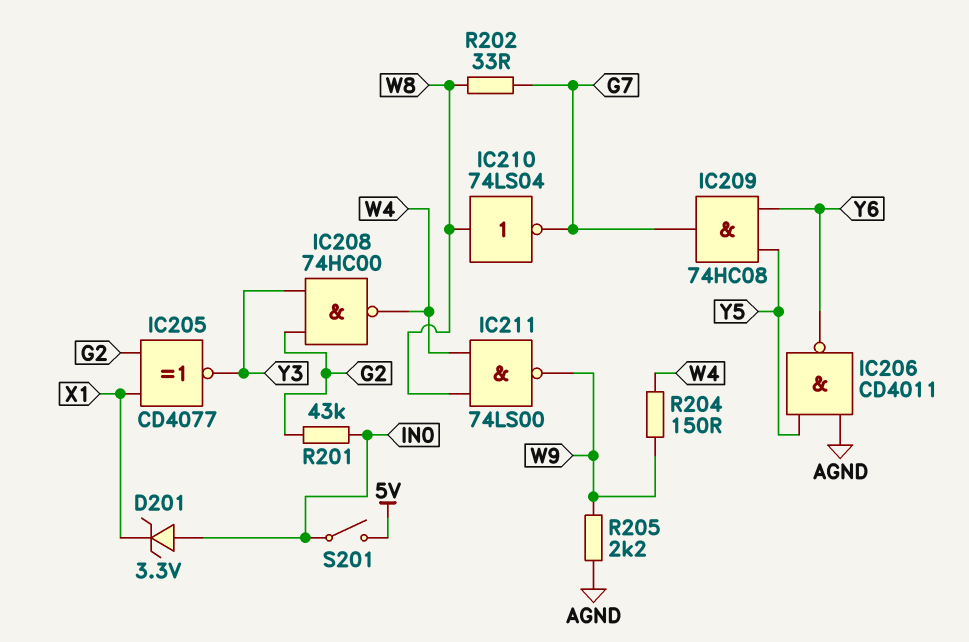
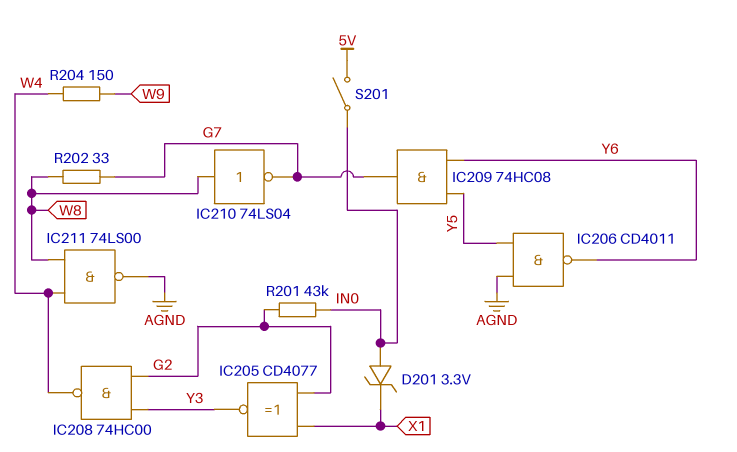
IC211: NAND 74LS00 (in W4, in W8, out W9) -> NAND 74LS00 (in W4, in W8, out AGND)
R205: 2.2k (AGND, W9) -> none

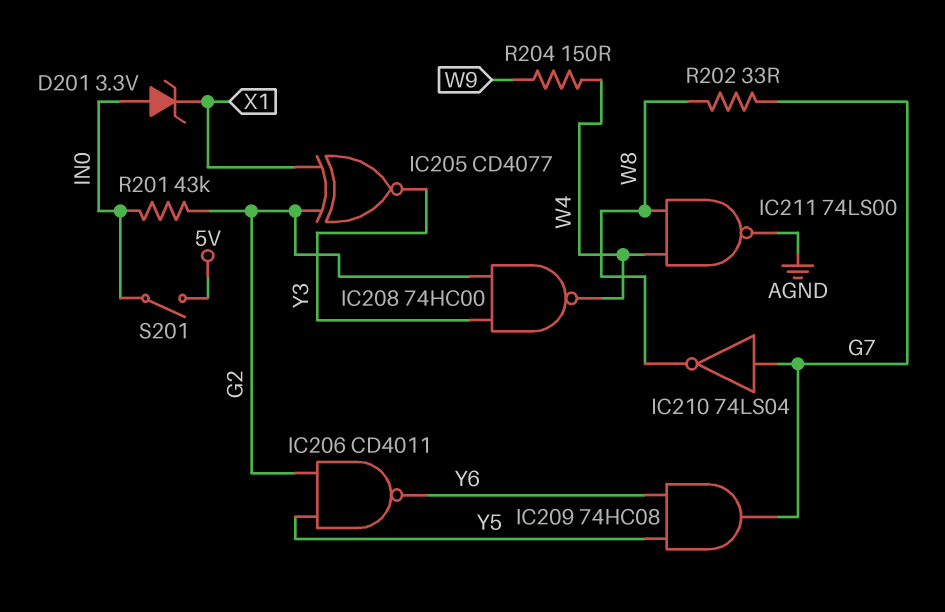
IC206: NAND CD4011 (in AGND, in Y5, out Y6) -> NAND CD4011 (in G2, in Y5, out Y6)
IC210: NOT 74LS04 (in W8, out G7) -> NOT 74LS04 (in G7, out W8)

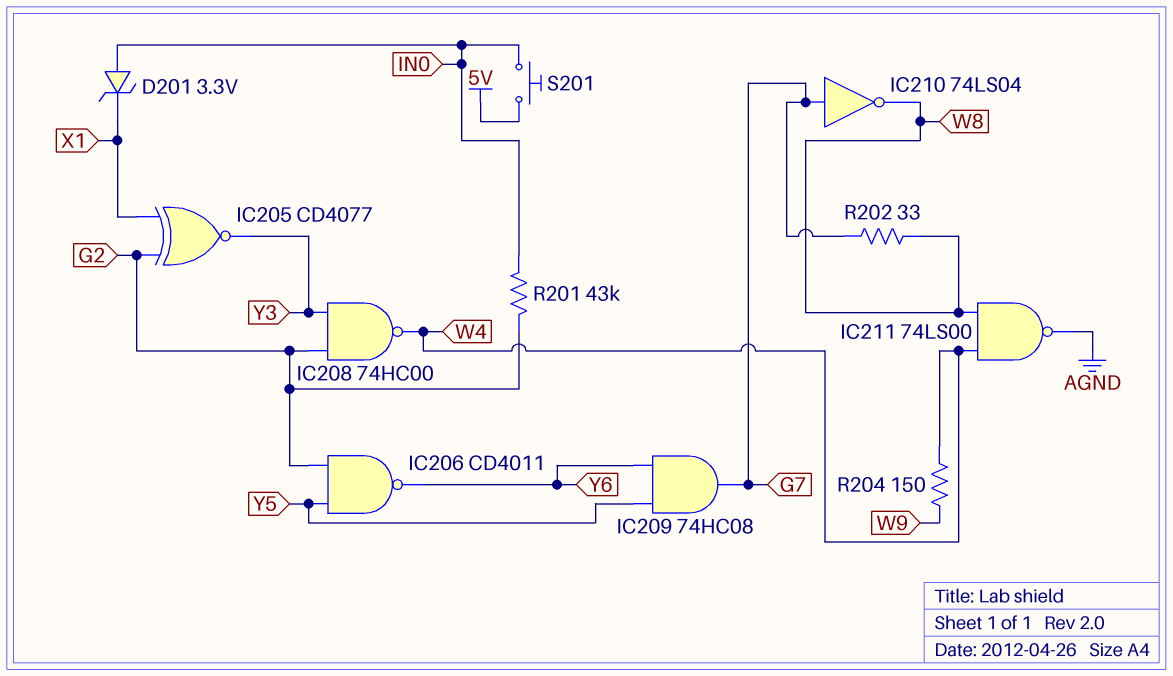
S201: switch (5V, IN0) -> button (5V, IN0)

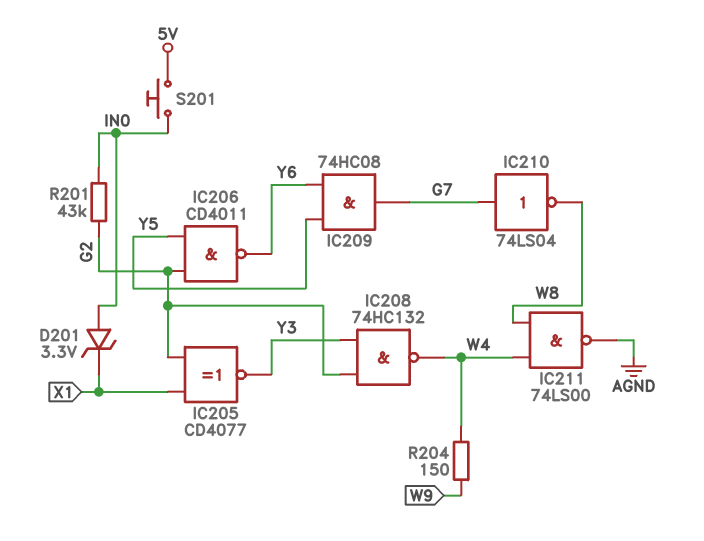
IC208: NAND 74HC00 (in G2, in Y3, out W4) -> NAND 74HC132 (in G2, in Y3, out W4)
R202: 33 (G7, W8) -> none

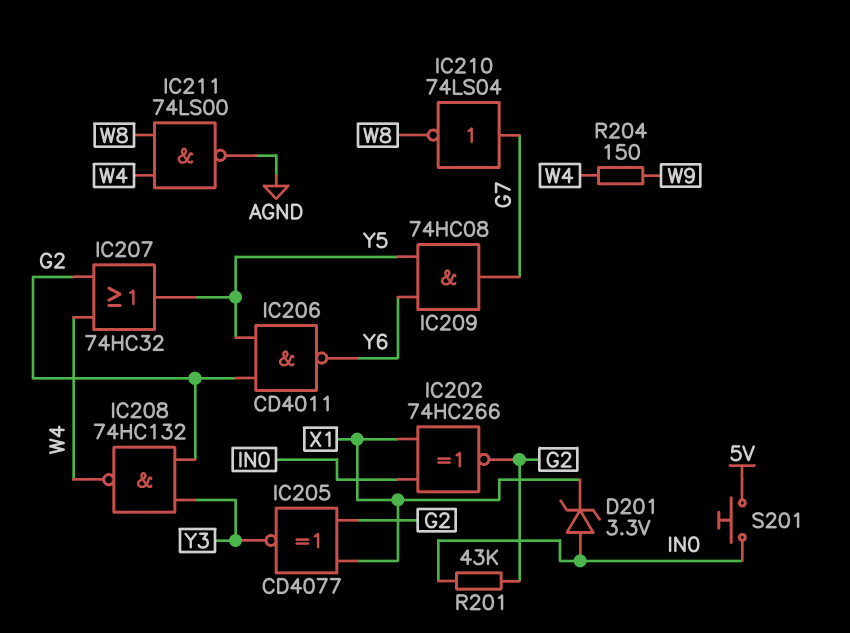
IC202: none -> XNOR 74HC266 (in IN0, in X1, out G2)
IC207: none -> OR 74HC32 (in G2, in W4, out Y5)

